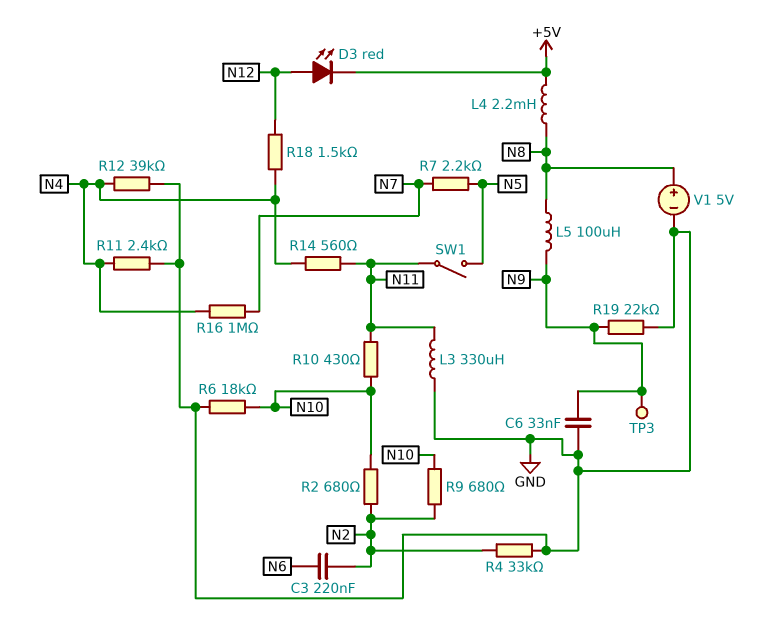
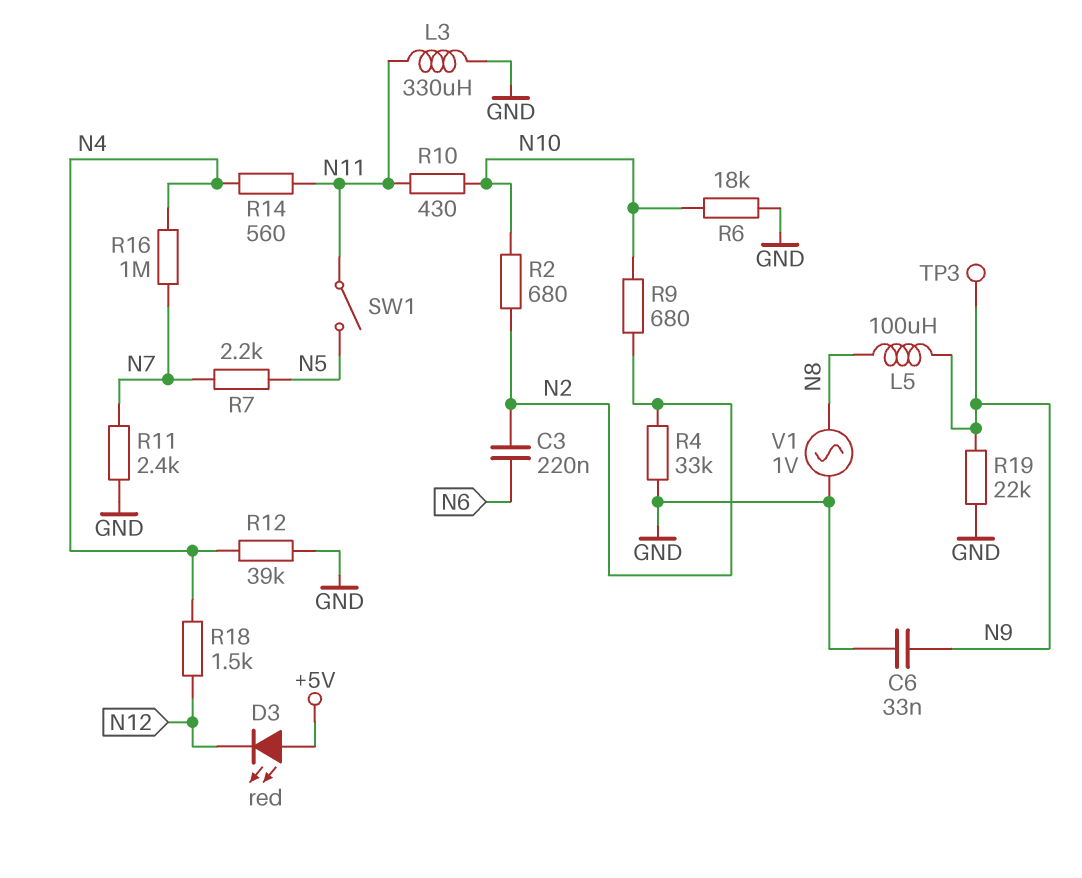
D3: LED red (A N12, K +5V) -> LED red (A +5V, K N12)
L4: 2.2mH (+5V, N8) -> none
R11: 2.4k (GND, N4) -> 2.4k (GND, N7)
V1: 5V (plus N8, minus GND) -> AC 1V (GND, N8)

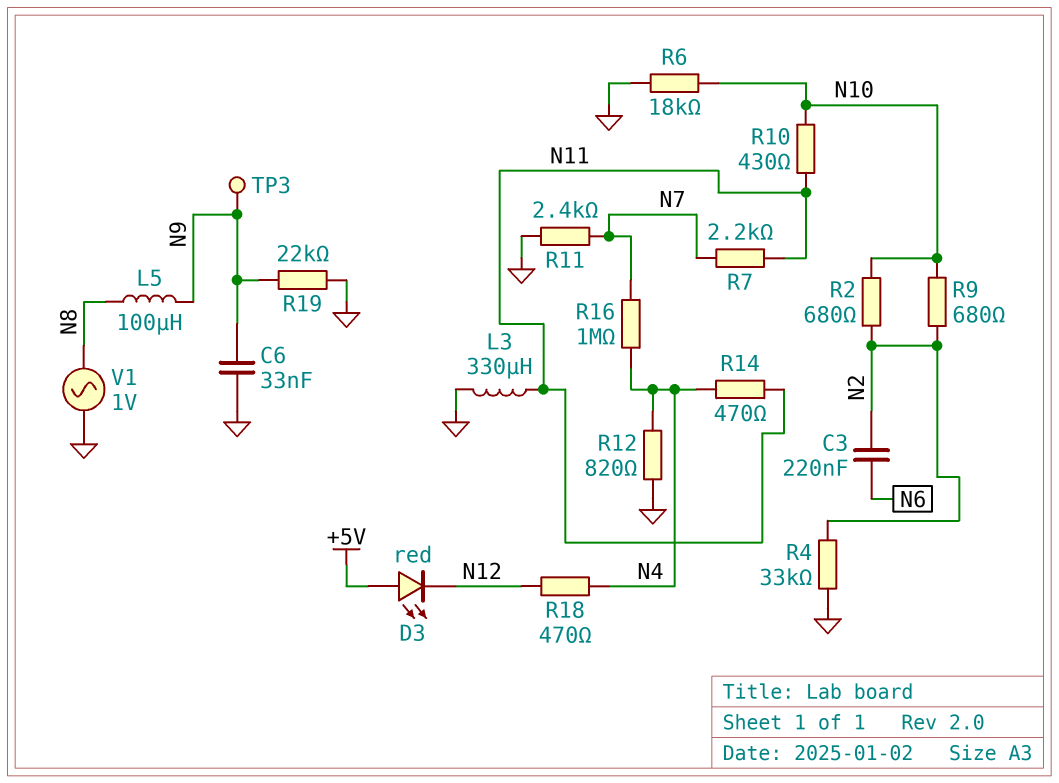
R7: 2.2k (N5, N7) -> 2.2k (N7, N11)
R12: 39k (GND, N4) -> 820 (GND, N4)
R14: 560 (N4, N11) -> 470 (N4, N11)
R18: 1.5k (N4, N12) -> 470 (N4, N12)
SW1: switch (N5, N11) -> none

